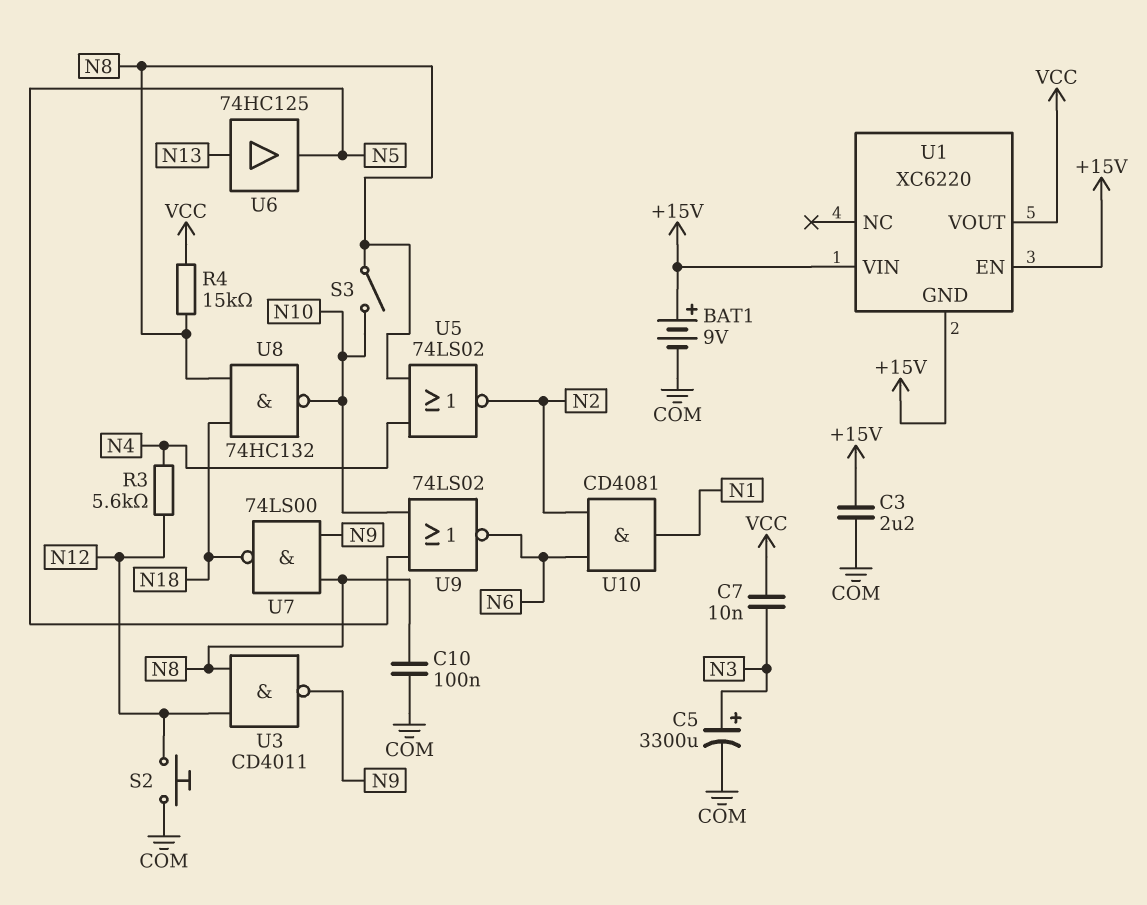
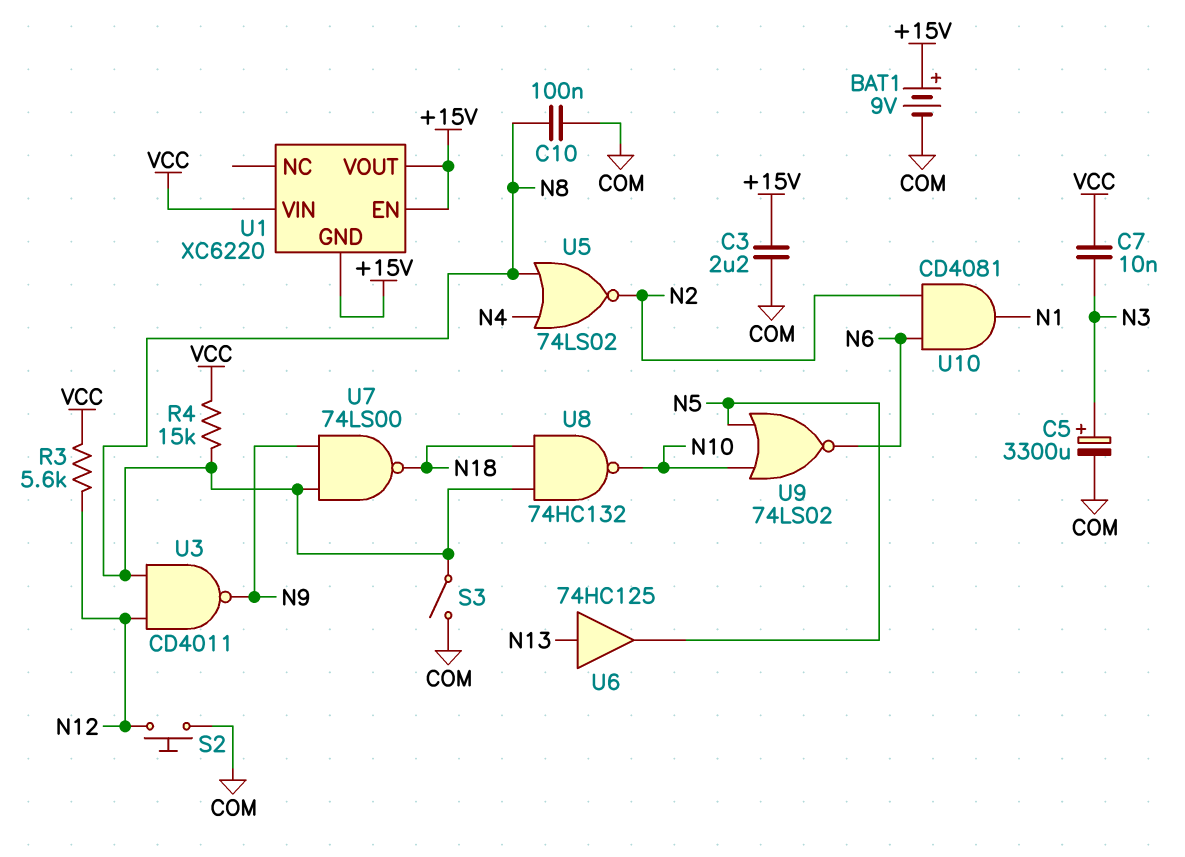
R3: 5.6k (N4, N12) -> 5.6k (N12, VCC)
S3: switch (N8, N10) -> switch (COM, N8)
U1 pin VIN: +15V -> VCC
U1 pin VOUT: VCC -> +15V

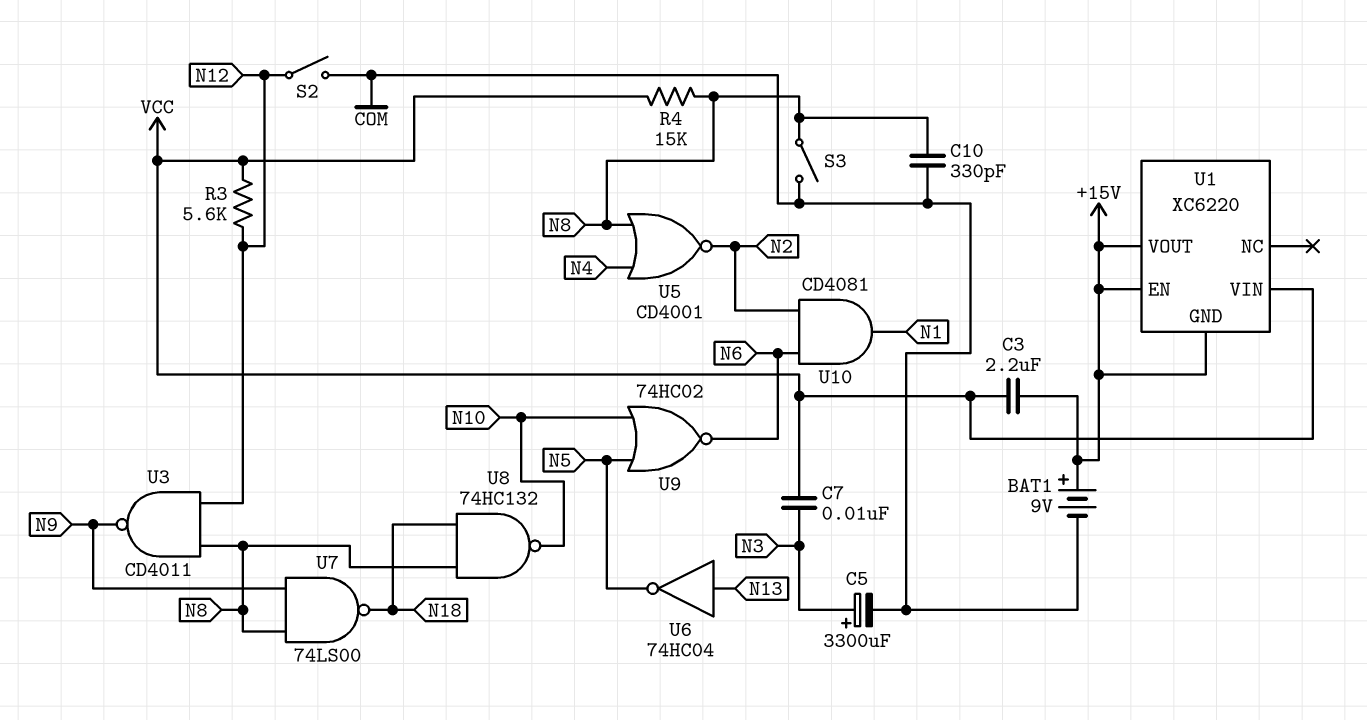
C3: 2.2uF (+15V, COM) -> 2.2uF (+15V, VCC)
C10: 100nF (COM, N8) -> 330pF (COM, N8)
S2: button (COM, N12) -> switch (COM, N12)
U5: NOR 74LS02 (in N4, in N8, out N2) -> NOR CD4001 (in N4, in N8, out N2)
U6: buffer 74HC125 (in N13, out N5) -> NOT 74HC04 (in N13, out N5)
U9: NOR 74LS02 (in N5, in N10, out N6) -> NOR 74HC02 (in N5, in N10, out N6)

